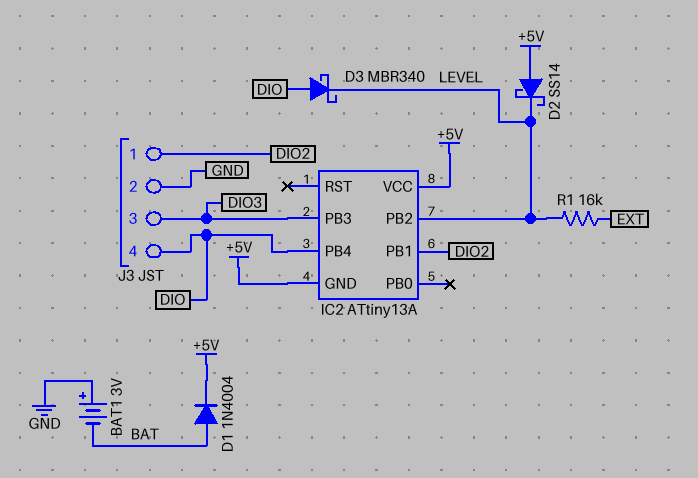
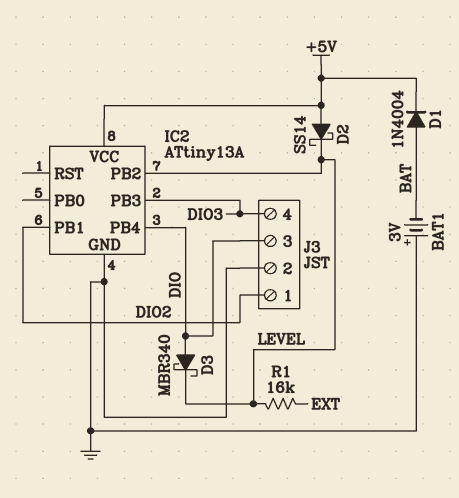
IC2 pin GND: +5V -> GND
J3 pin 3: DIO3 -> DIO
J3 pin 4: DIO -> DIO3

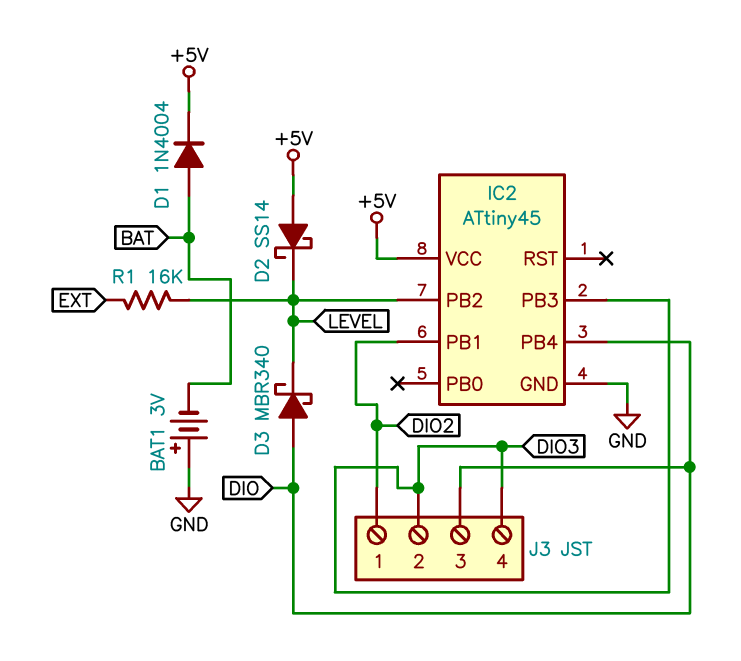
IC2: ATtiny13A -> ATtiny45
J3 pin 2: GND -> DIO3

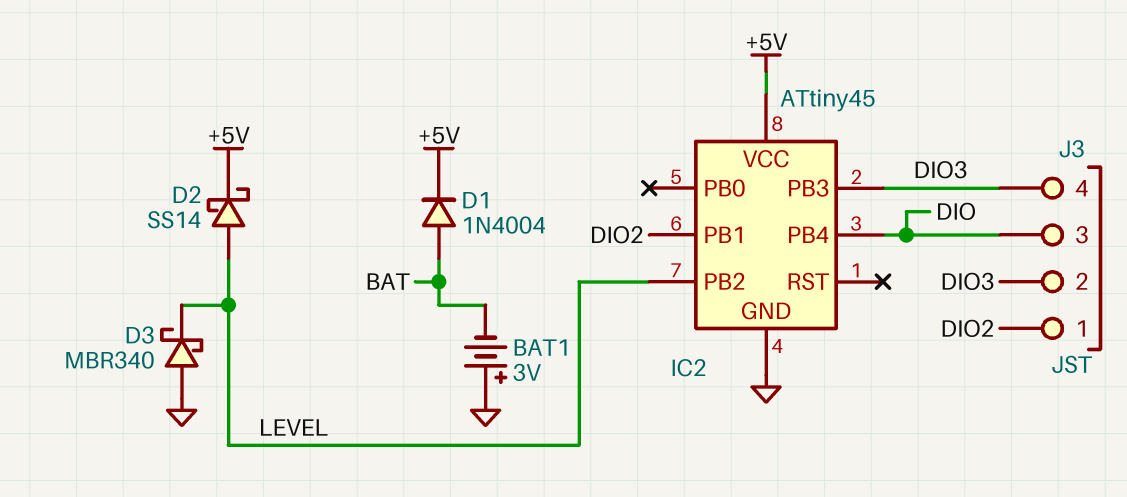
D2: schottky SS14 (A +5V, K LEVEL) -> schottky SS14 (A LEVEL, K +5V)
D3: schottky MBR340 (A DIO, K LEVEL) -> schottky MBR340 (A GND, K LEVEL)
R1: 16k (EXT, LEVEL) -> none

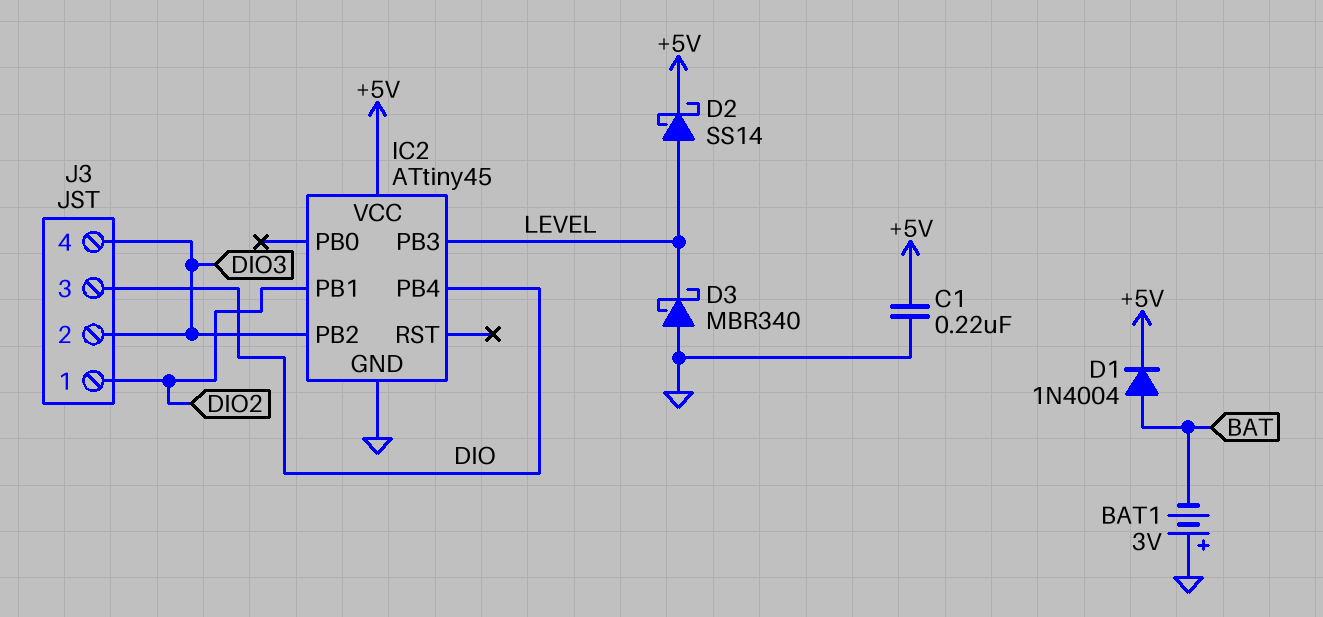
C1: none -> 220nF (+5V, GND)
IC2 pin PB2: LEVEL -> DIO3
IC2 pin PB3: DIO3 -> LEVEL

